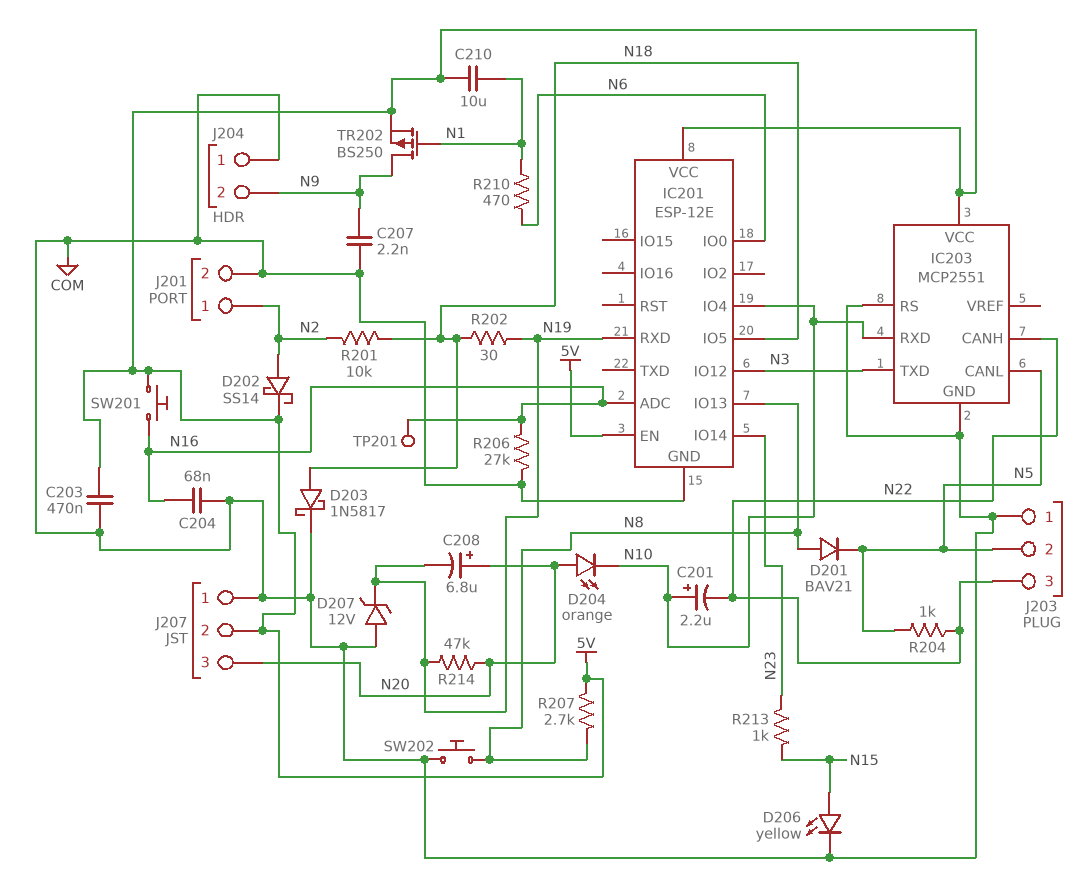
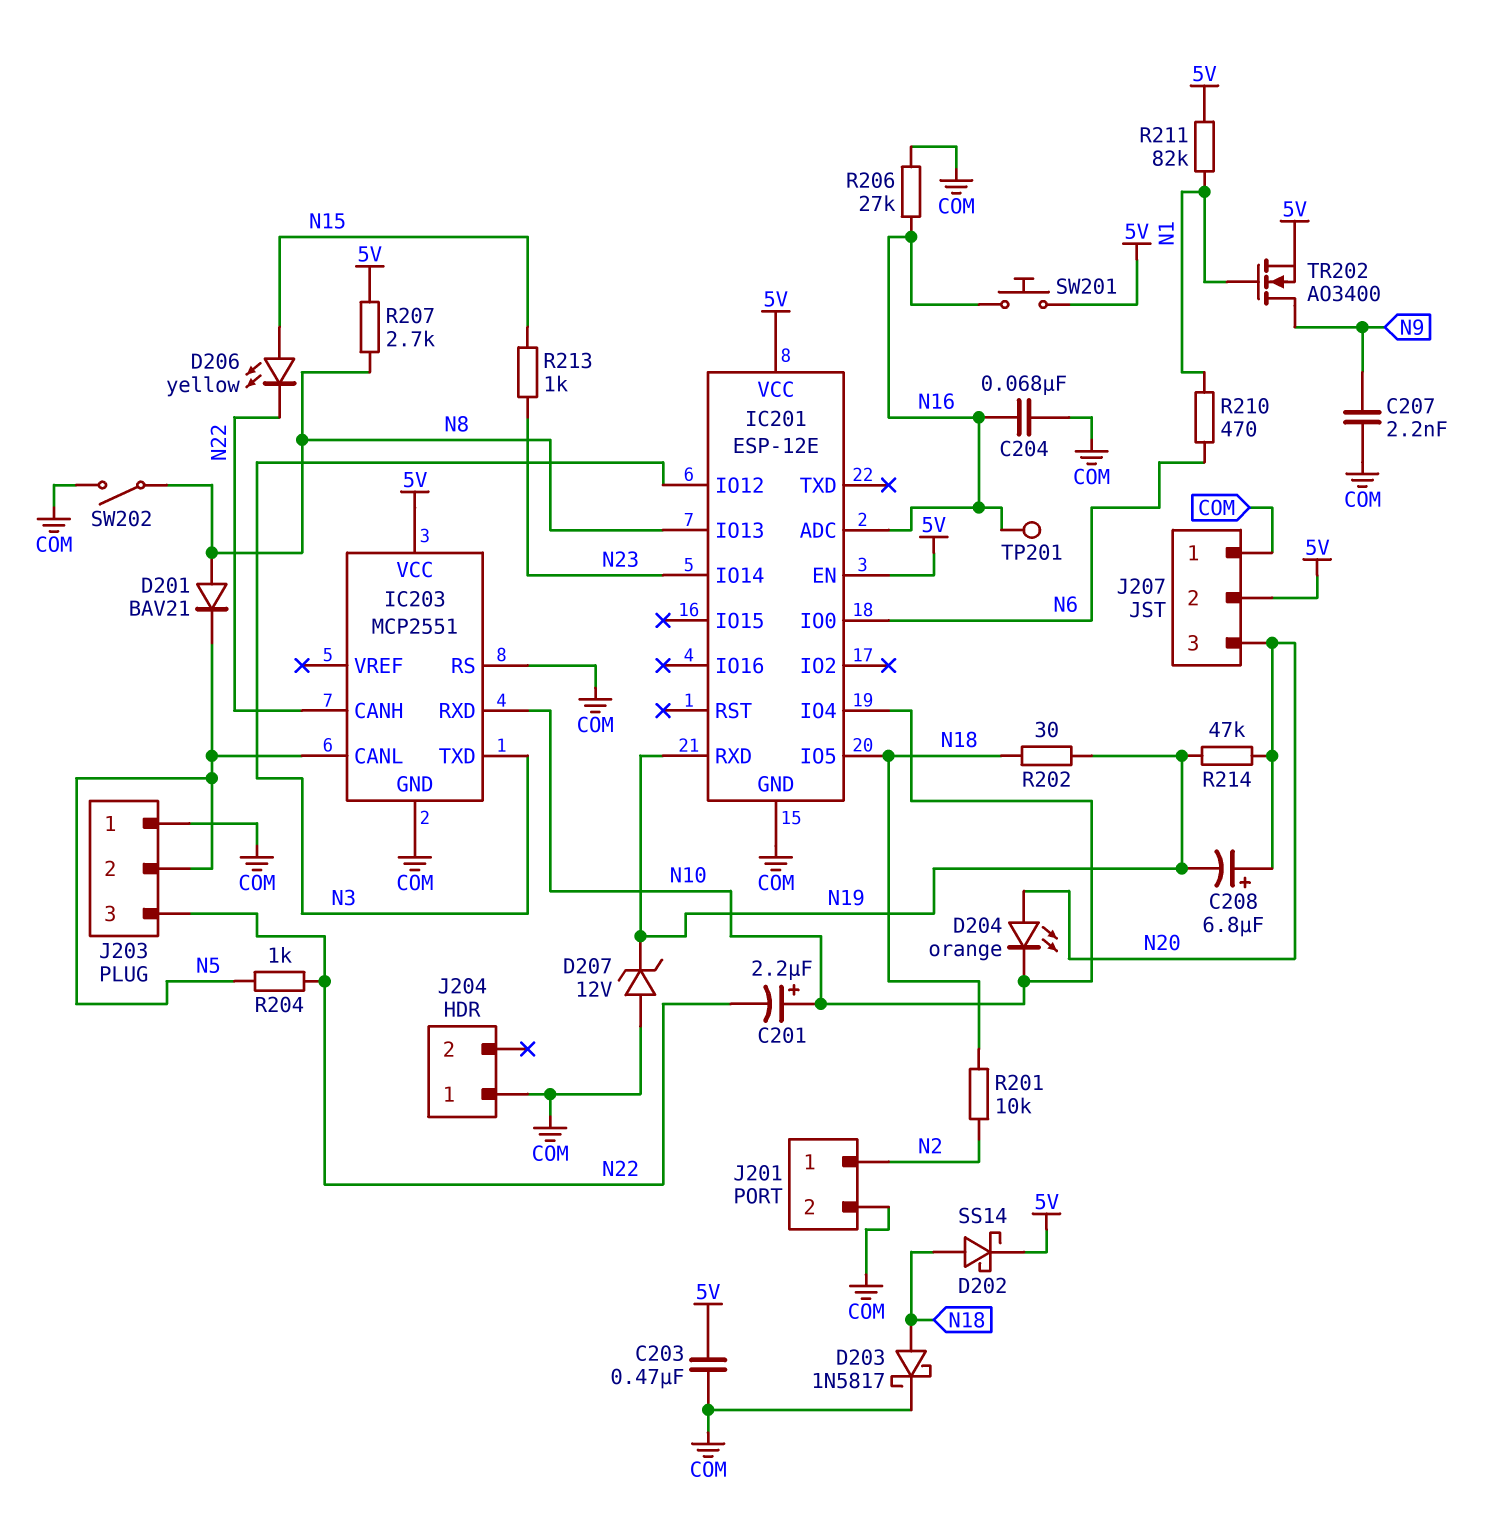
C210: 10uF (5V, N1) -> none
D202: schottky SS14 (A N2, K 5V) -> schottky SS14 (A N18, K 5V)
D206: LED yellow (A N15, K COM) -> LED yellow (A N15, K N22)
J204 pin 2: N9 -> none
R211: none -> 82k (5V, N1)
SW202: button (COM, N8) -> switch (COM, N8)
TR202: PMOS BS250 (G N1, D N9, S 5V) -> NMOS AO3400 (G N1, D N9, S 5V)

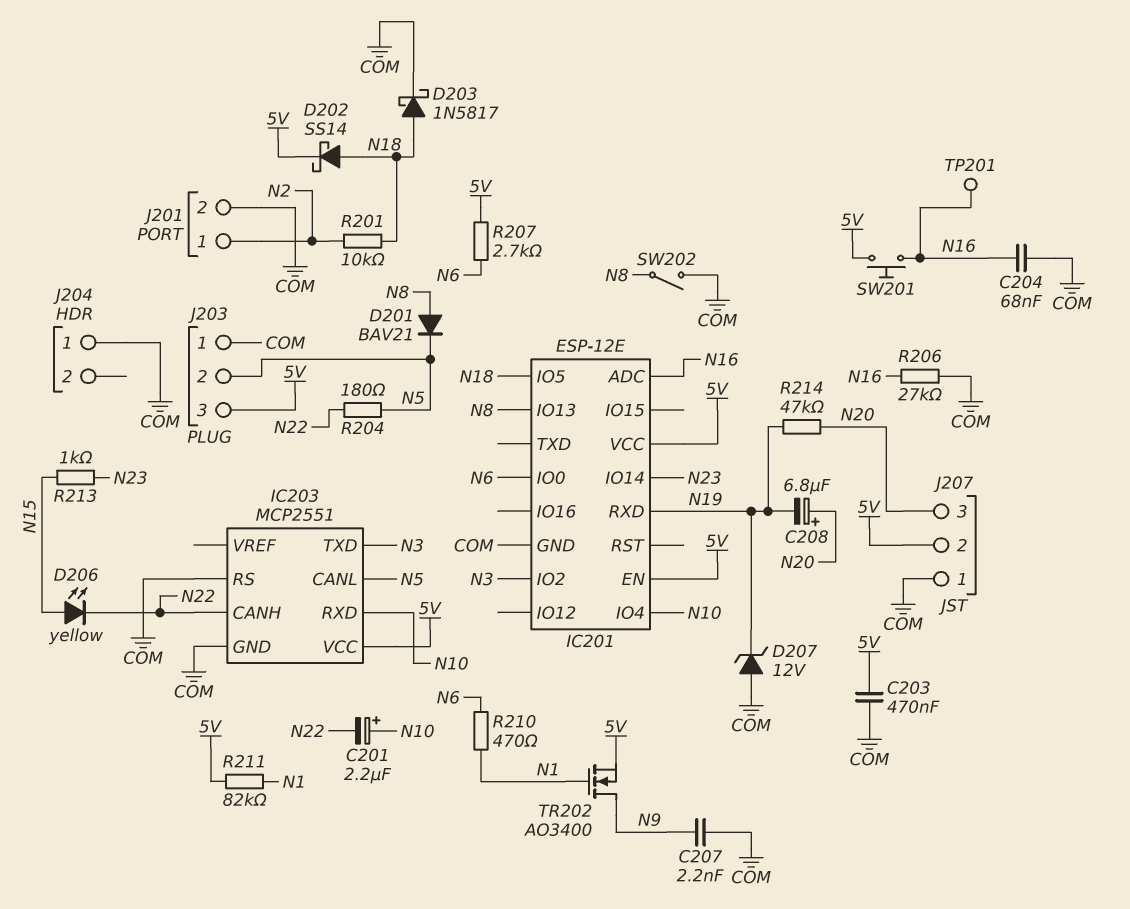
D204: LED orange (A N20, K N10) -> none
IC201 pin IO2: none -> N3
IC201 pin IO12: N3 -> none
J203 pin 3: N22 -> 5V
R202: 30 (N18, N19) -> none
R204: 1k (N5, N22) -> 180 (N5, N22)
R207: 2.7k (5V, N8) -> 2.7k (5V, N6)

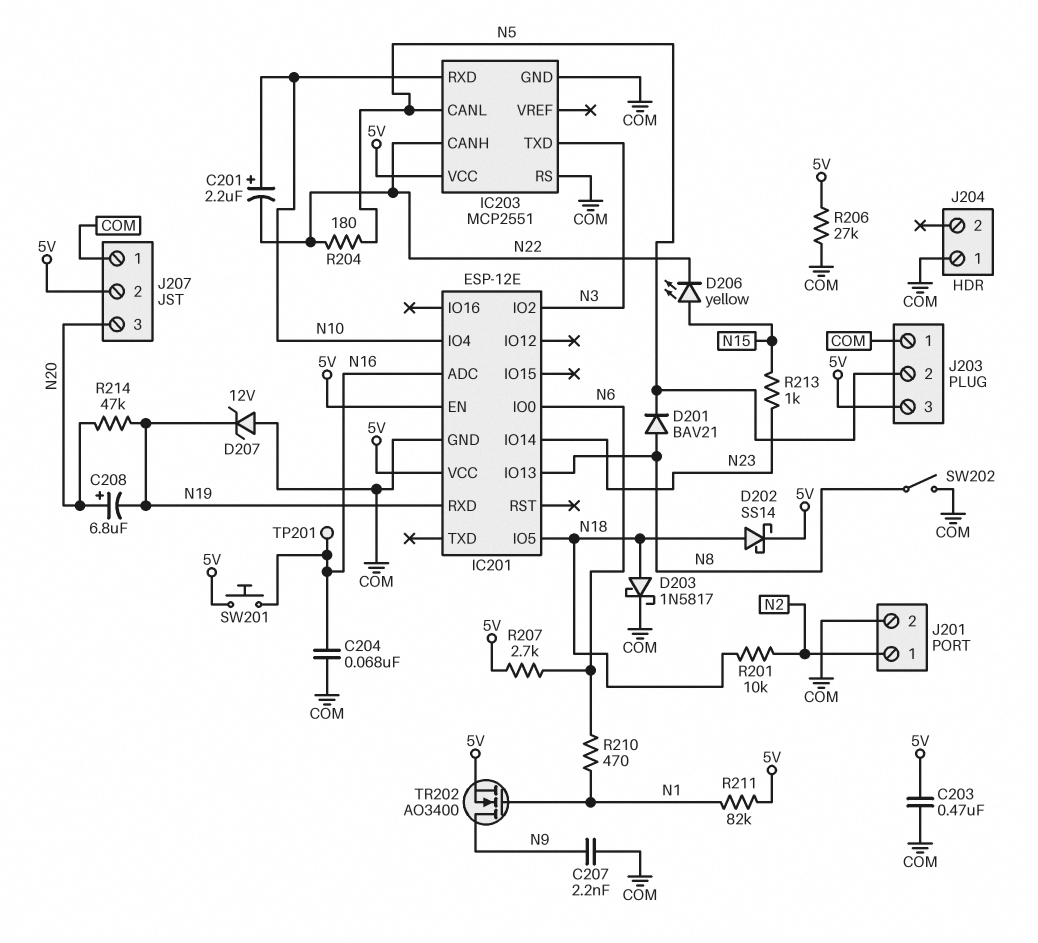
R206: 27k (COM, N16) -> 27k (5V, COM)

